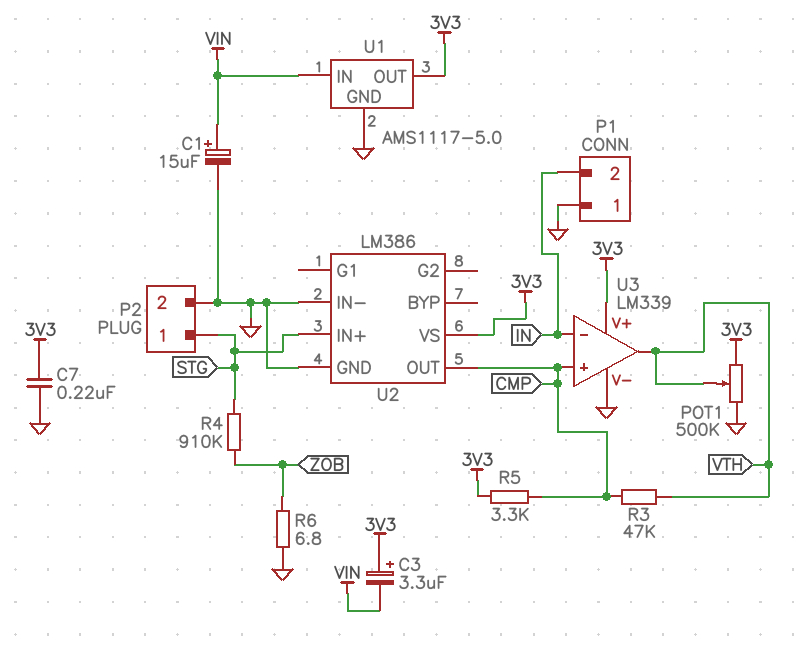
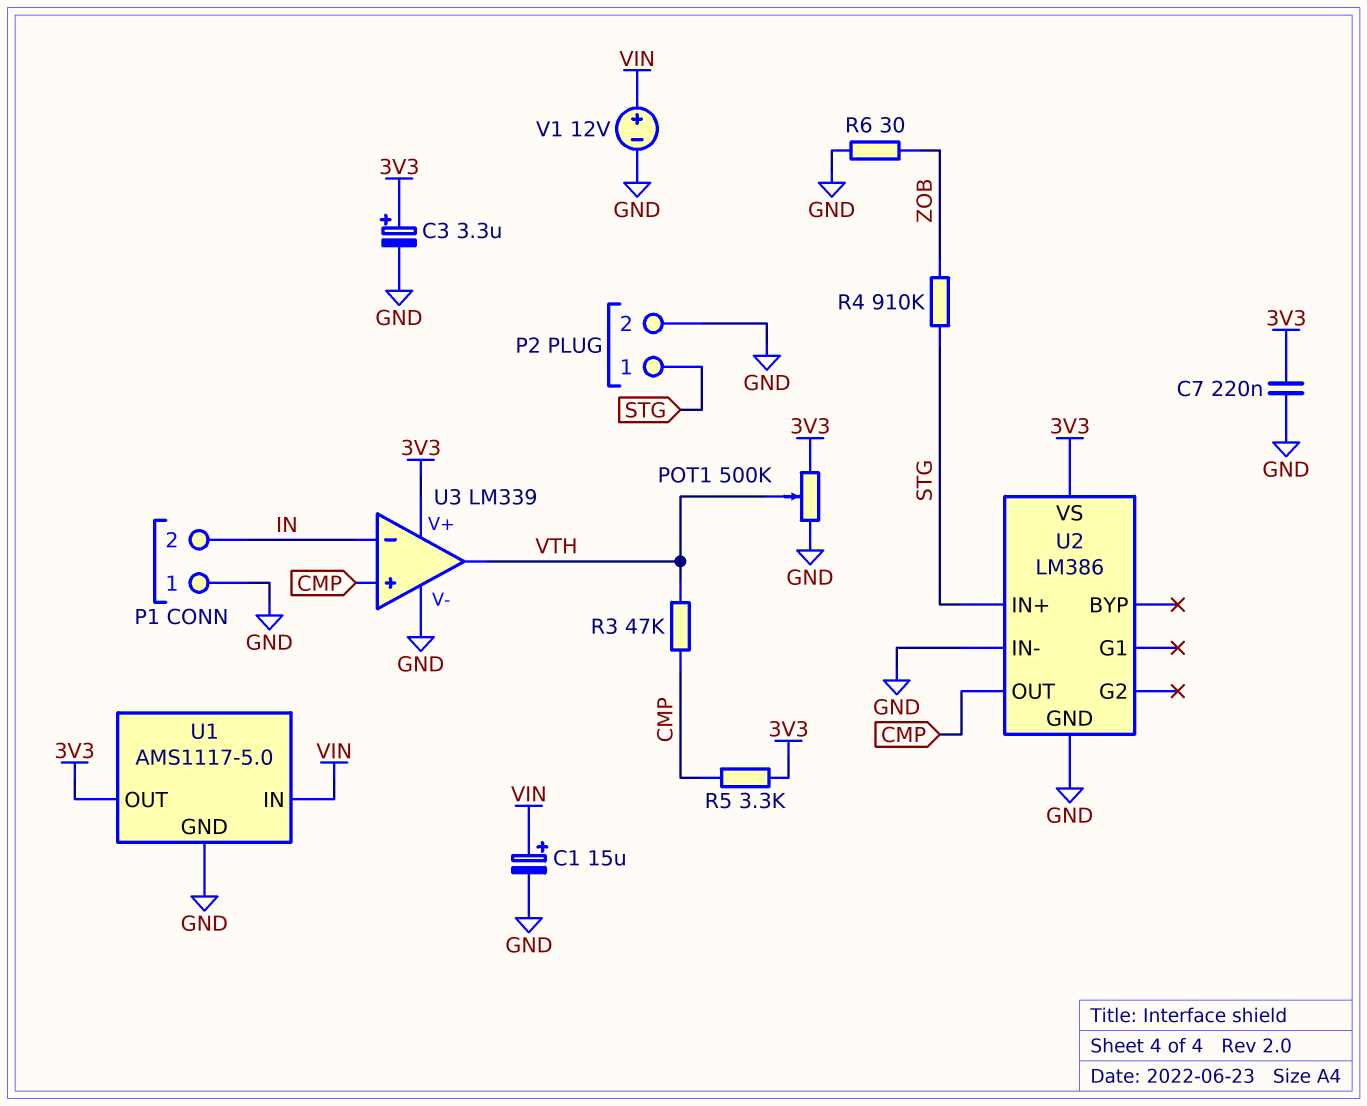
C3: 3.3uF (plus 3V3, minus VIN) -> 3.3uF (plus 3V3, minus GND)
R6: 6.8 (GND, ZOB) -> 30 (GND, ZOB)
V1: none -> 12V (plus VIN, minus GND)

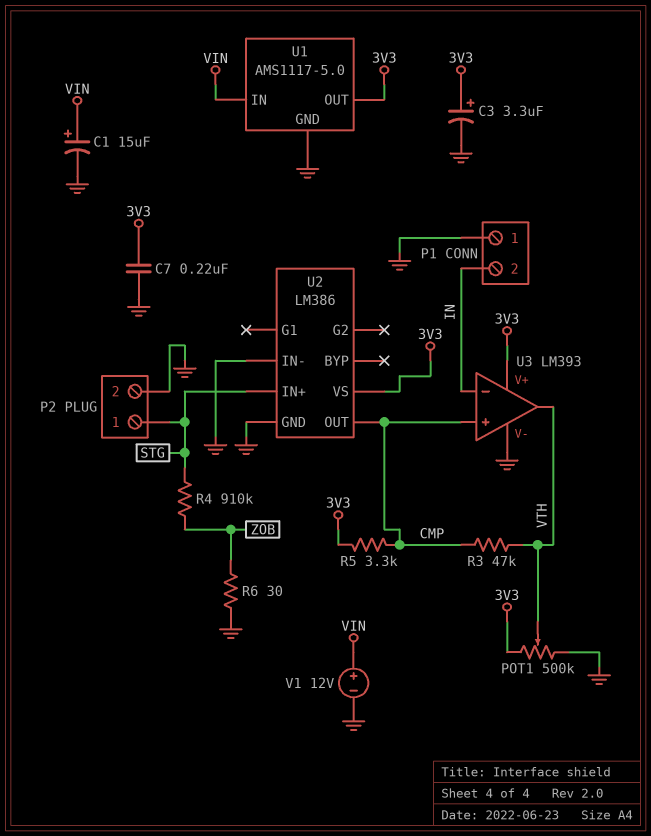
U3: LM339 -> LM393

